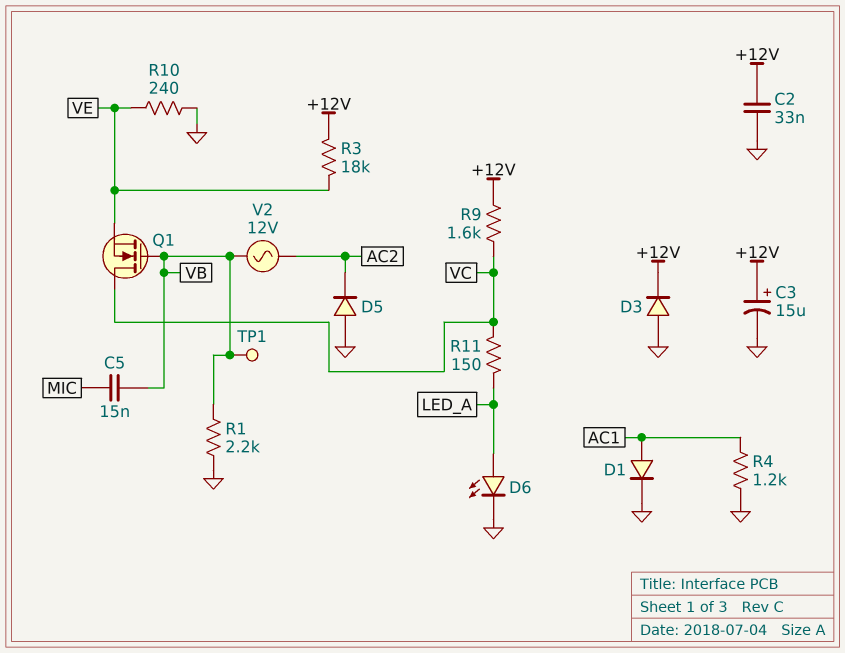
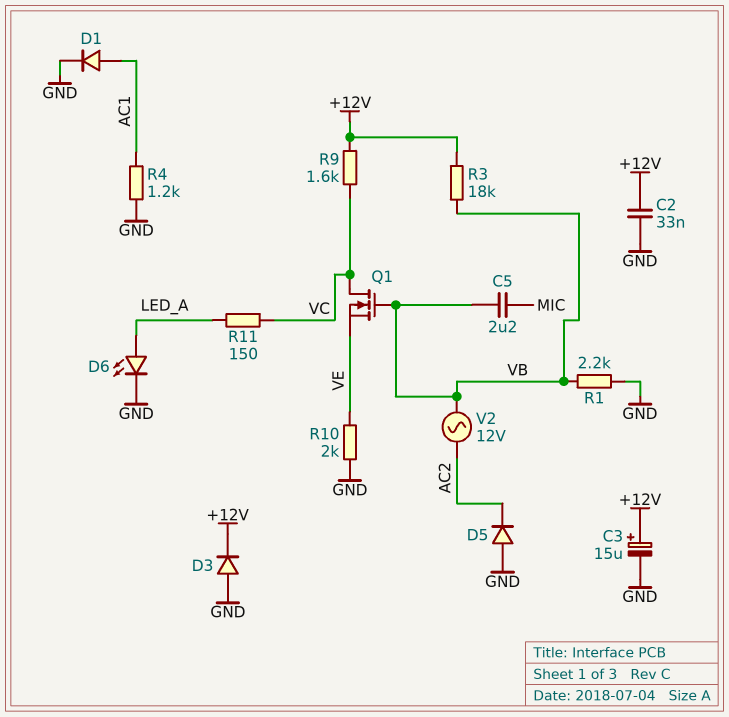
C5: 15nF (MIC, VB) -> 2.2uF (MIC, VB)
R3: 18k (+12V, VE) -> 18k (+12V, VB)
R10: 240 (GND, VE) -> 2k (GND, VE)
TP1: test point (VB) -> none

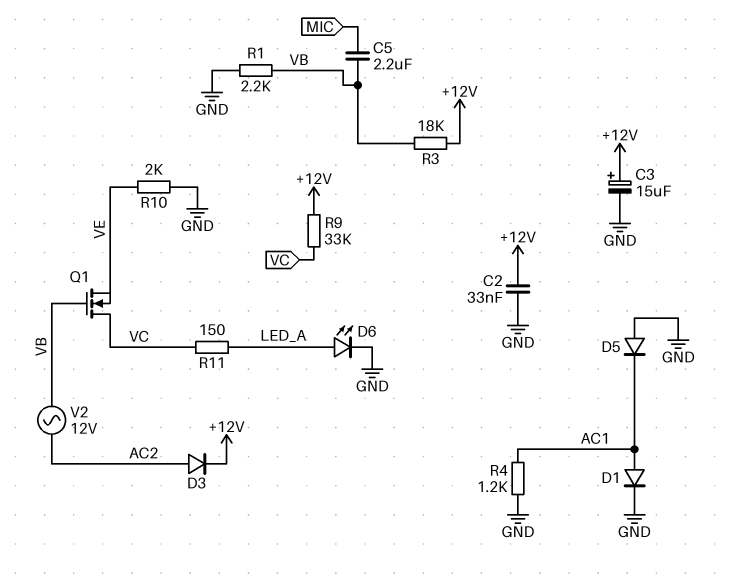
D3: diode (A GND, K +12V) -> diode (A AC2, K +12V)
D5: diode (A GND, K AC2) -> diode (A GND, K AC1)
R9: 1.6k (+12V, VC) -> 33k (+12V, VC)

